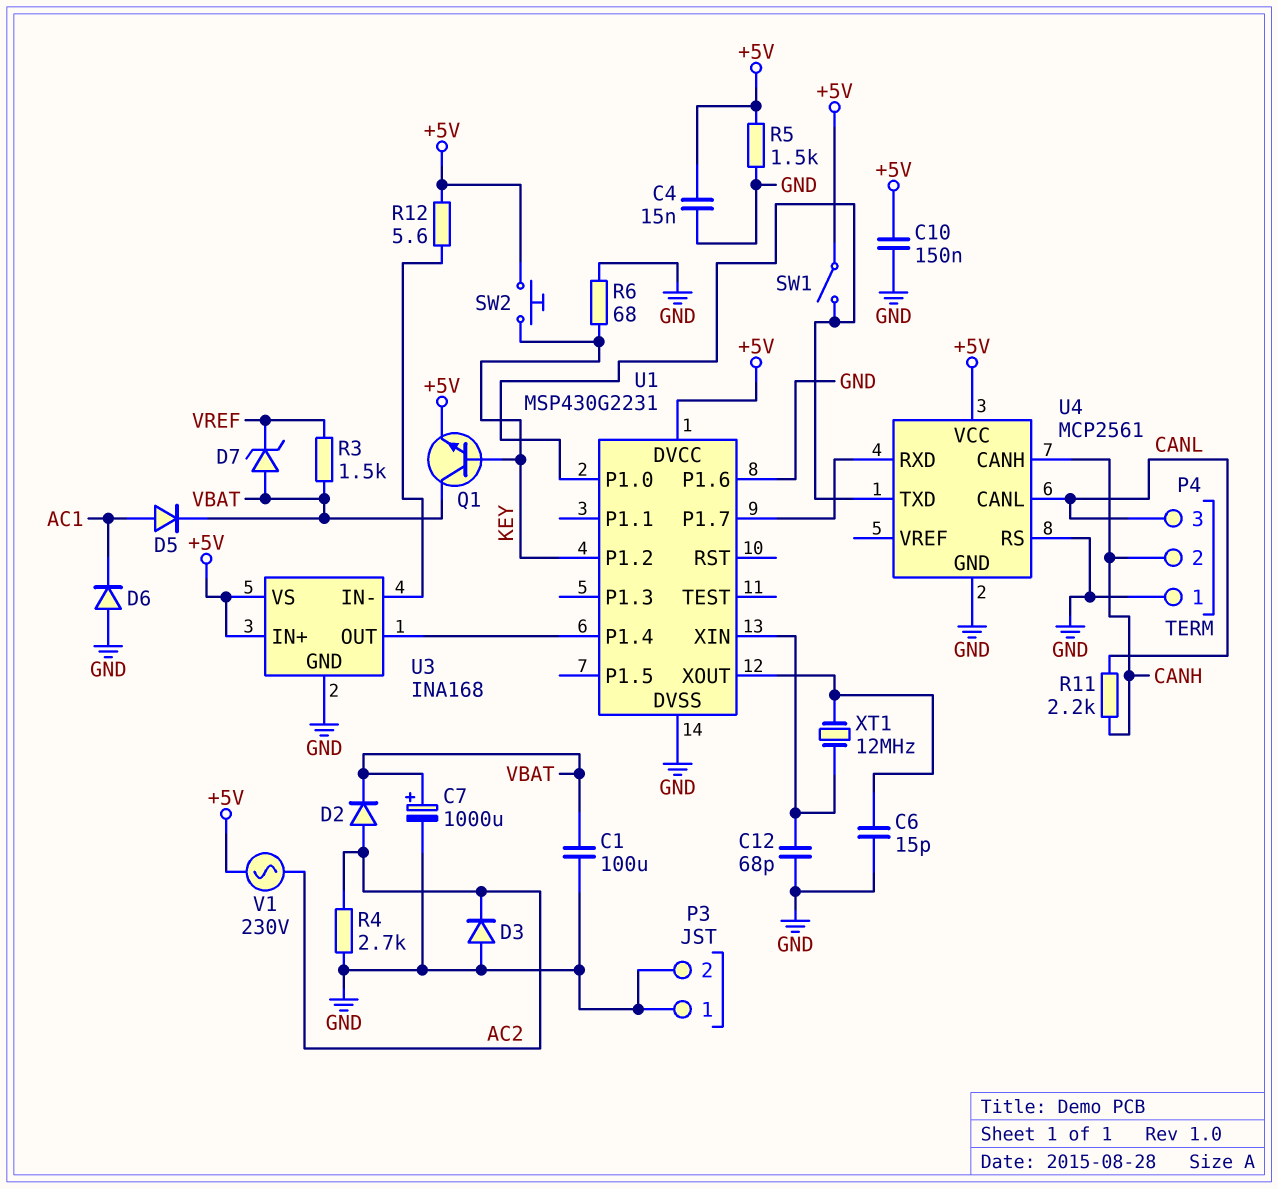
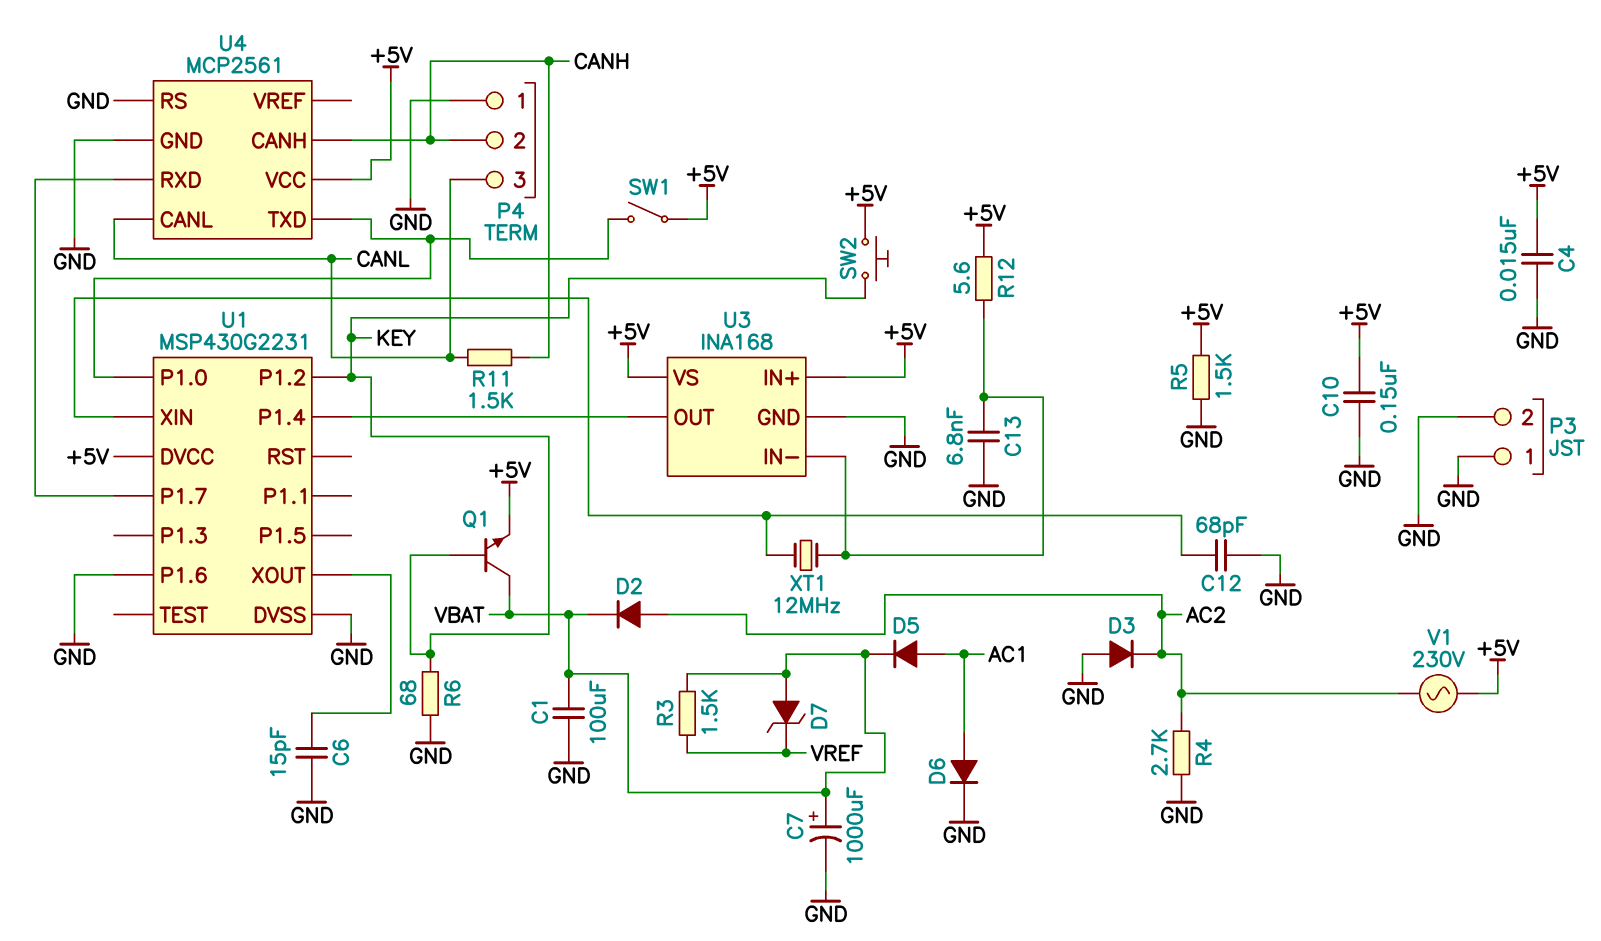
C13: none -> 6.8nF (GND, U3/IN-)
D6: diode (A GND, K AC1) -> diode (A AC1, K GND)
R11: 2.2k (CANH, CANL) -> 1.5k (CANH, CANL)
XT1: 12MHz (U1/XIN, U1/XOUT) -> 12MHz (U1/XIN, U3/IN-)

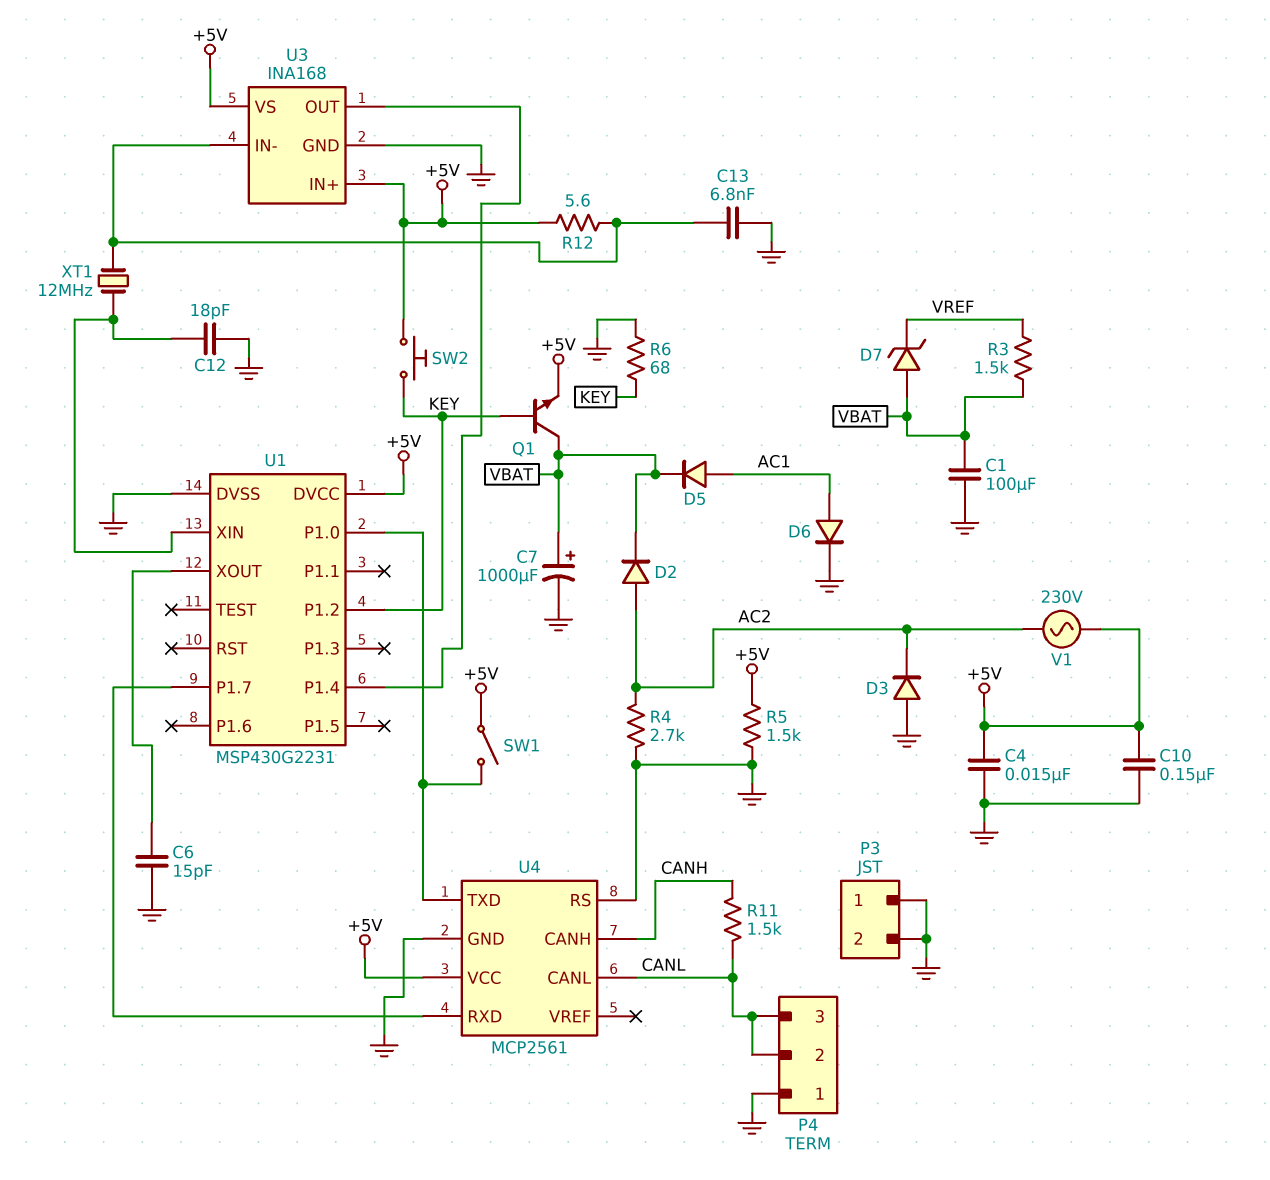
C12: 68pF (GND, U1/XIN) -> 18pF (GND, U1/XIN)
P4 pin 2: CANH -> CANL
U1 pin P1.6: GND -> none

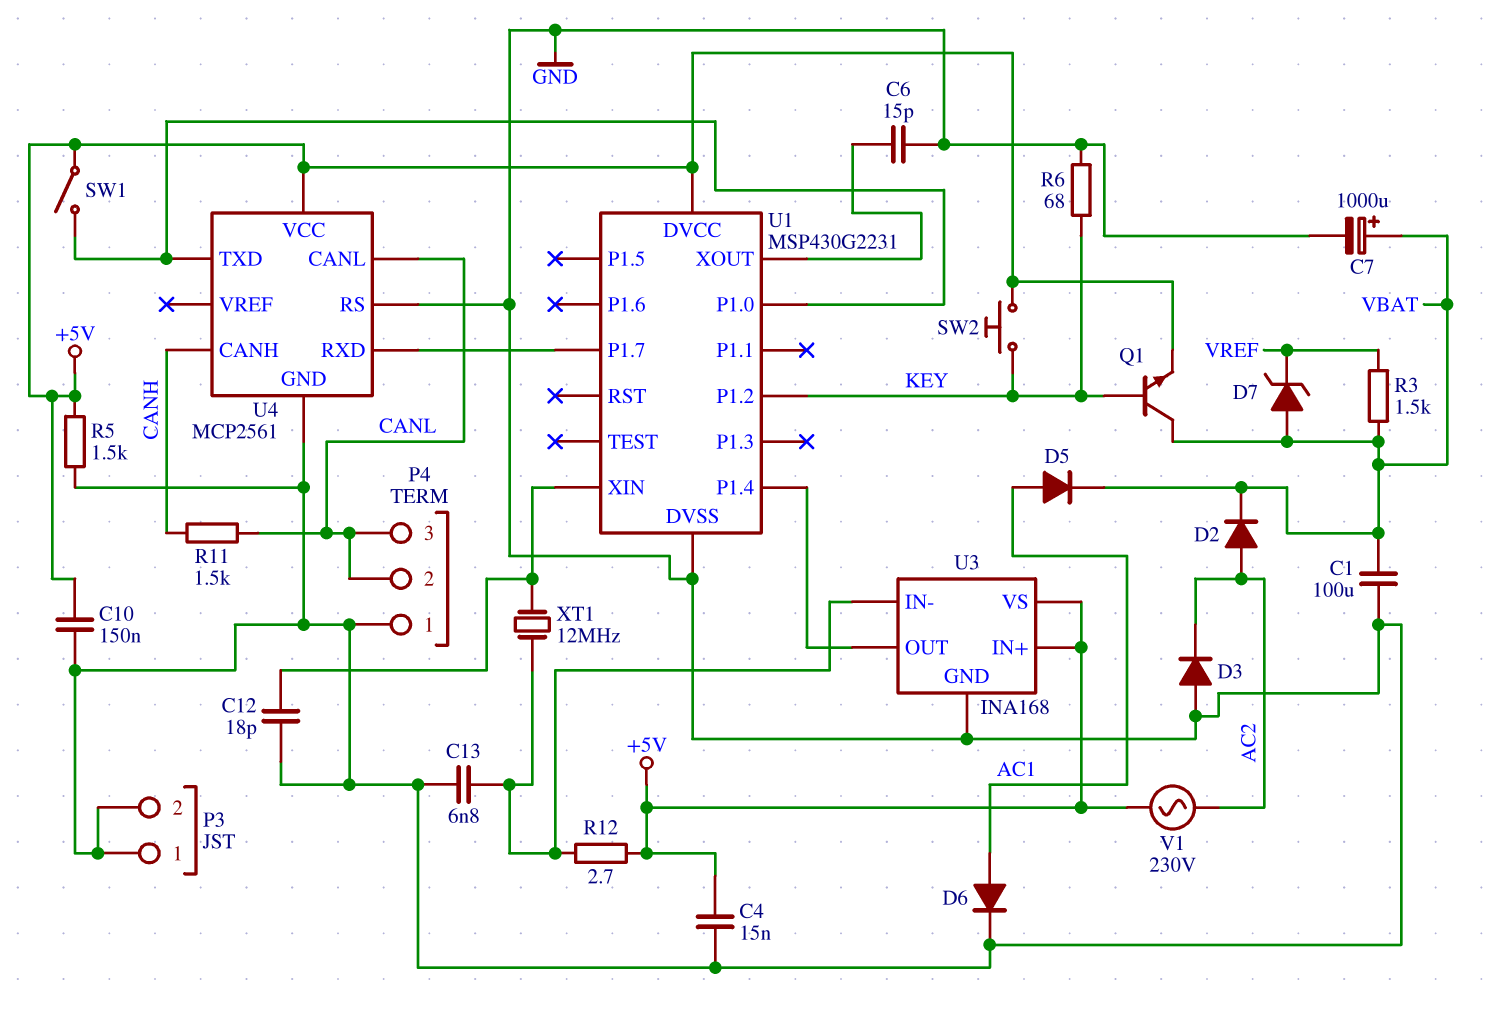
R4: 2.7k (AC2, GND) -> none
R12: 5.6 (+5V, U3/IN-) -> 2.7 (+5V, U3/IN-)

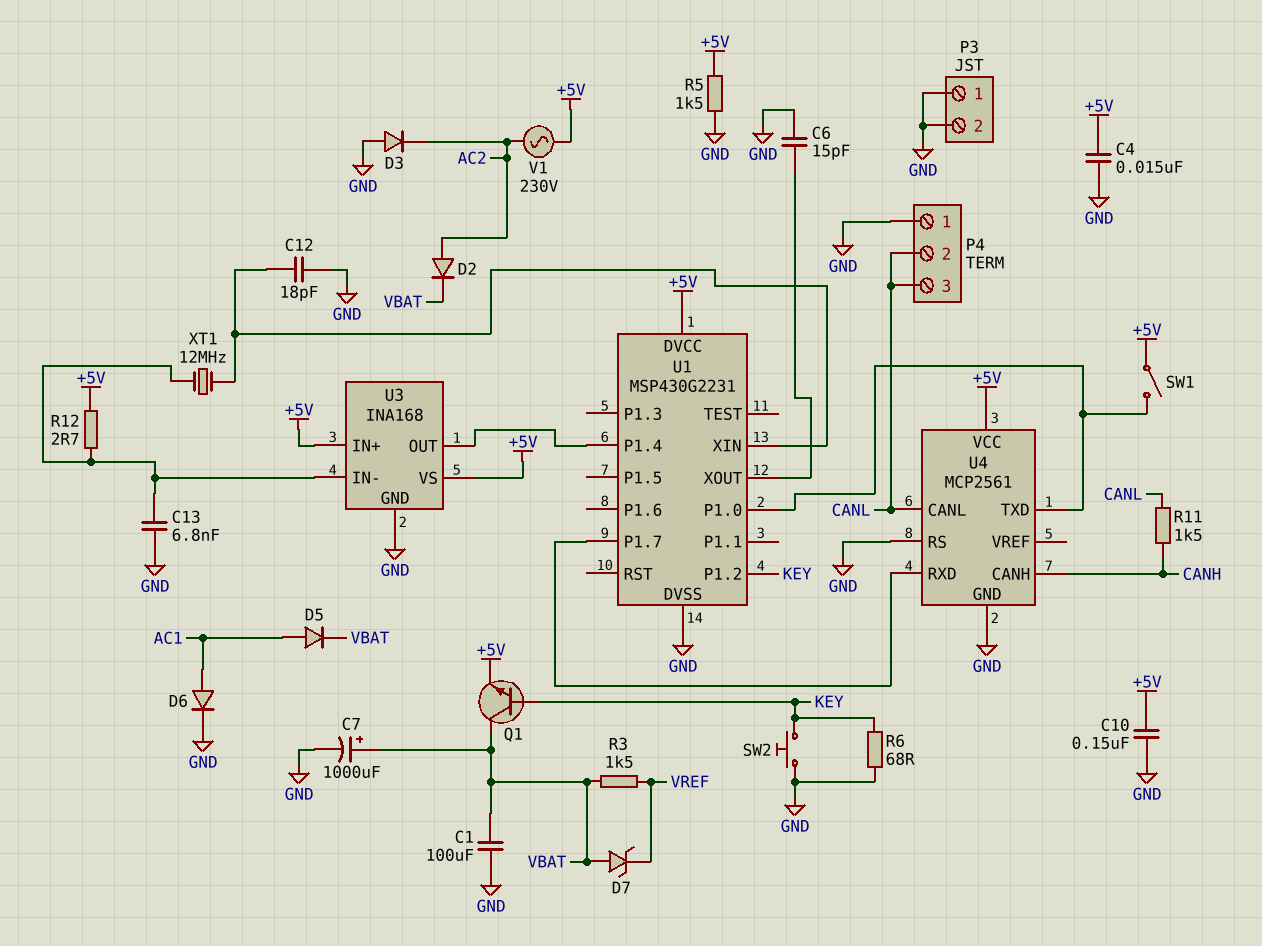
SW2: button (+5V, KEY) -> button (GND, KEY)

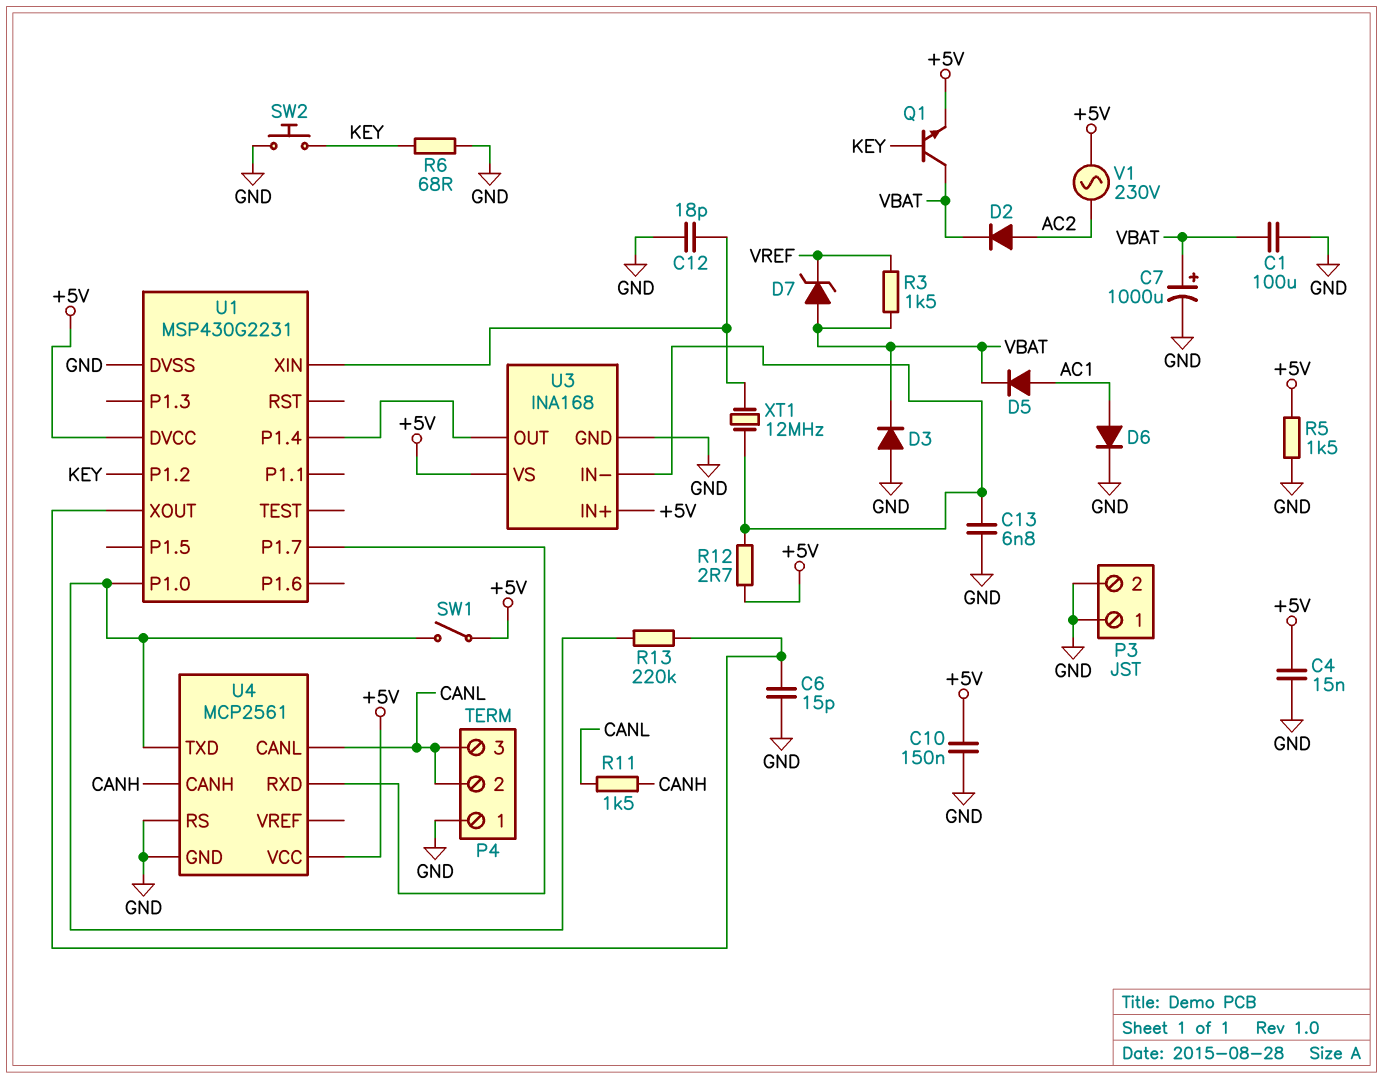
D3: diode (A GND, K AC2) -> diode (A GND, K VBAT)
R13: none -> 220k (U1/P1.0, U1/XOUT)

